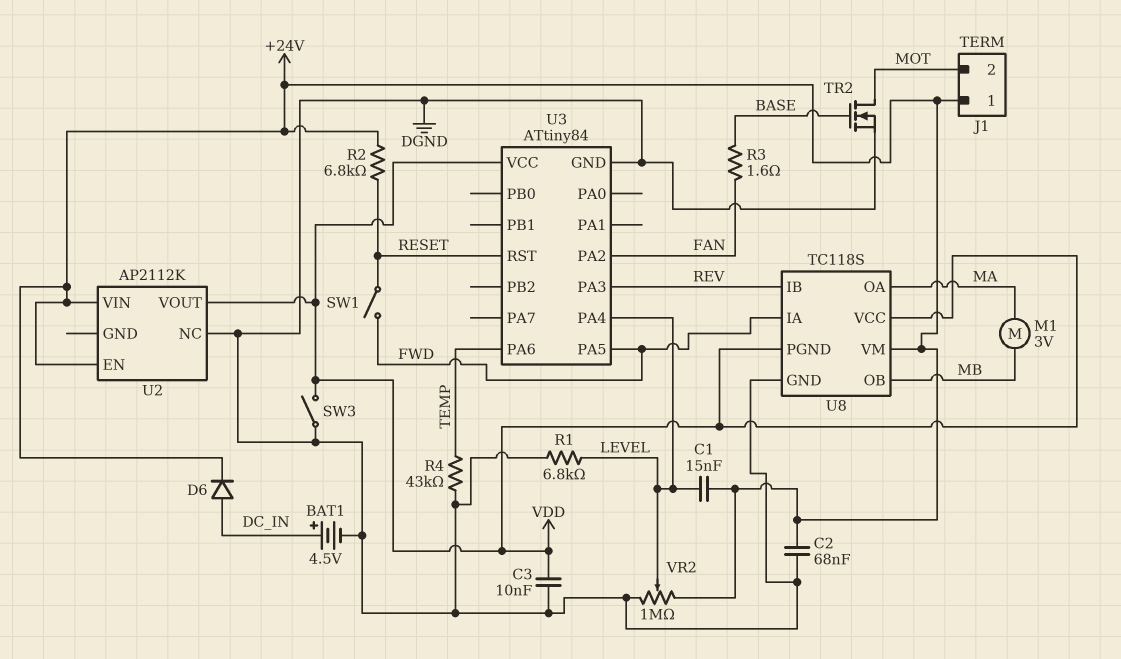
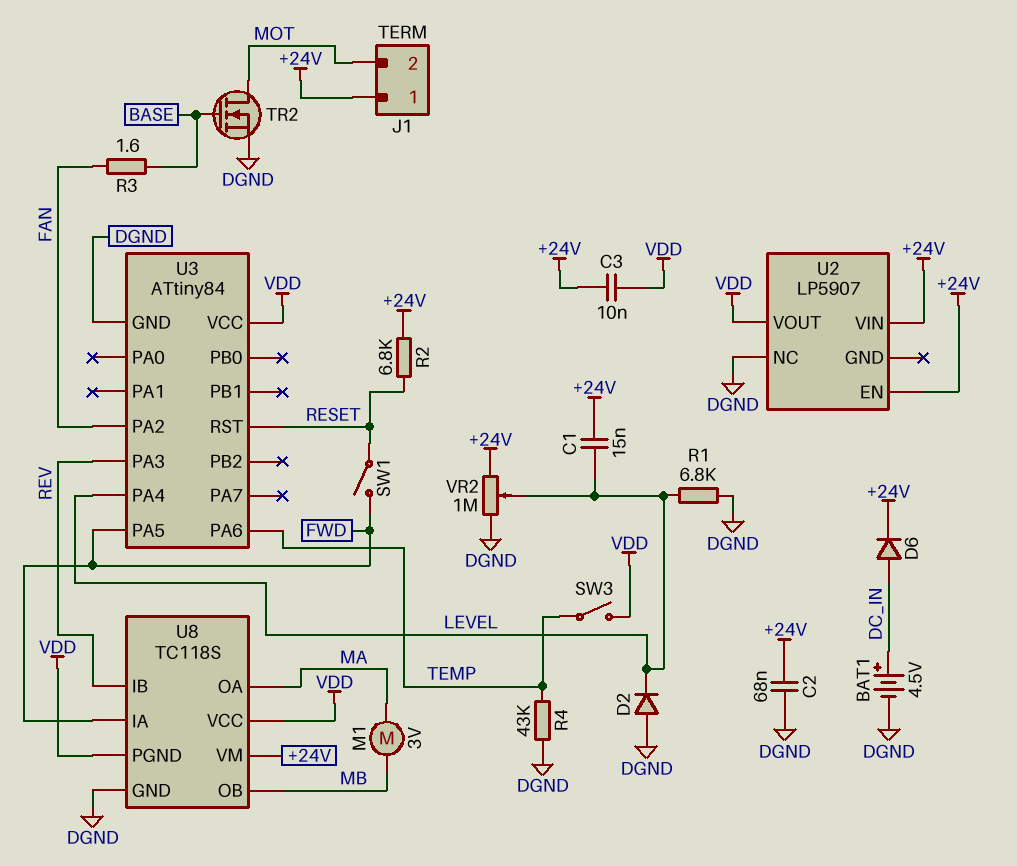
C3: 10nF (DGND, VDD) -> 10nF (+24V, VDD)
D2: none -> diode (A DGND, K LEVEL)
SW3: switch (DGND, VDD) -> switch (TEMP, VDD)
U2: AP2112K -> LP5907

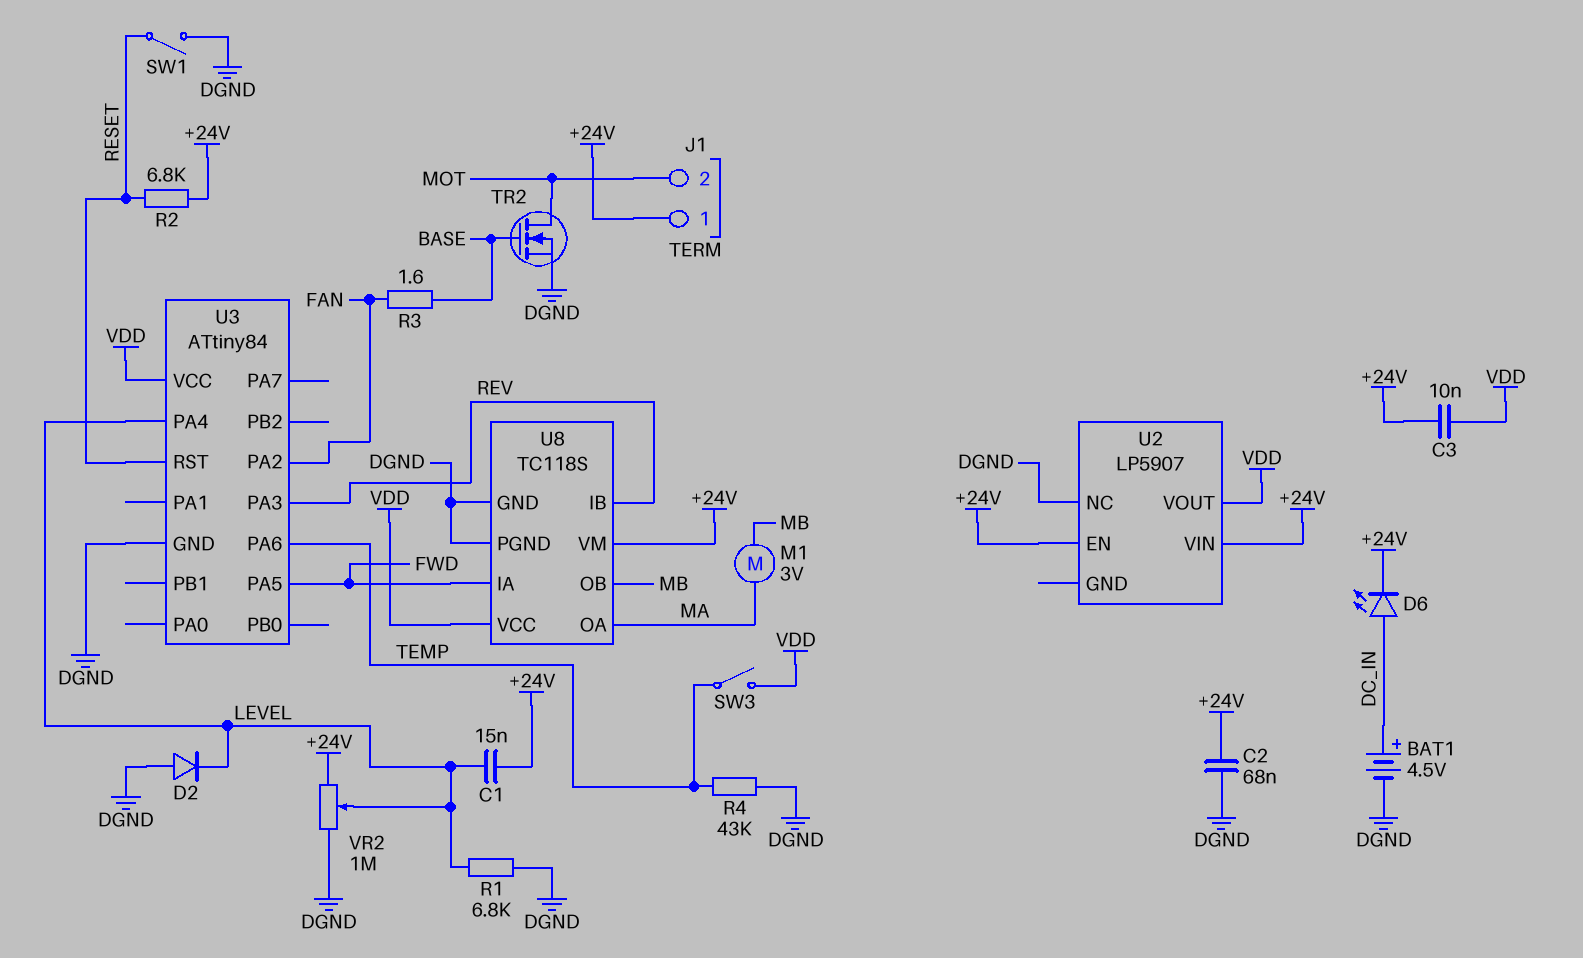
D6: diode (A DC_IN, K +24V) -> LED (A DC_IN, K +24V)
SW1: switch (FWD, RESET) -> switch (DGND, RESET)
U8 pin PGND: VDD -> DGND

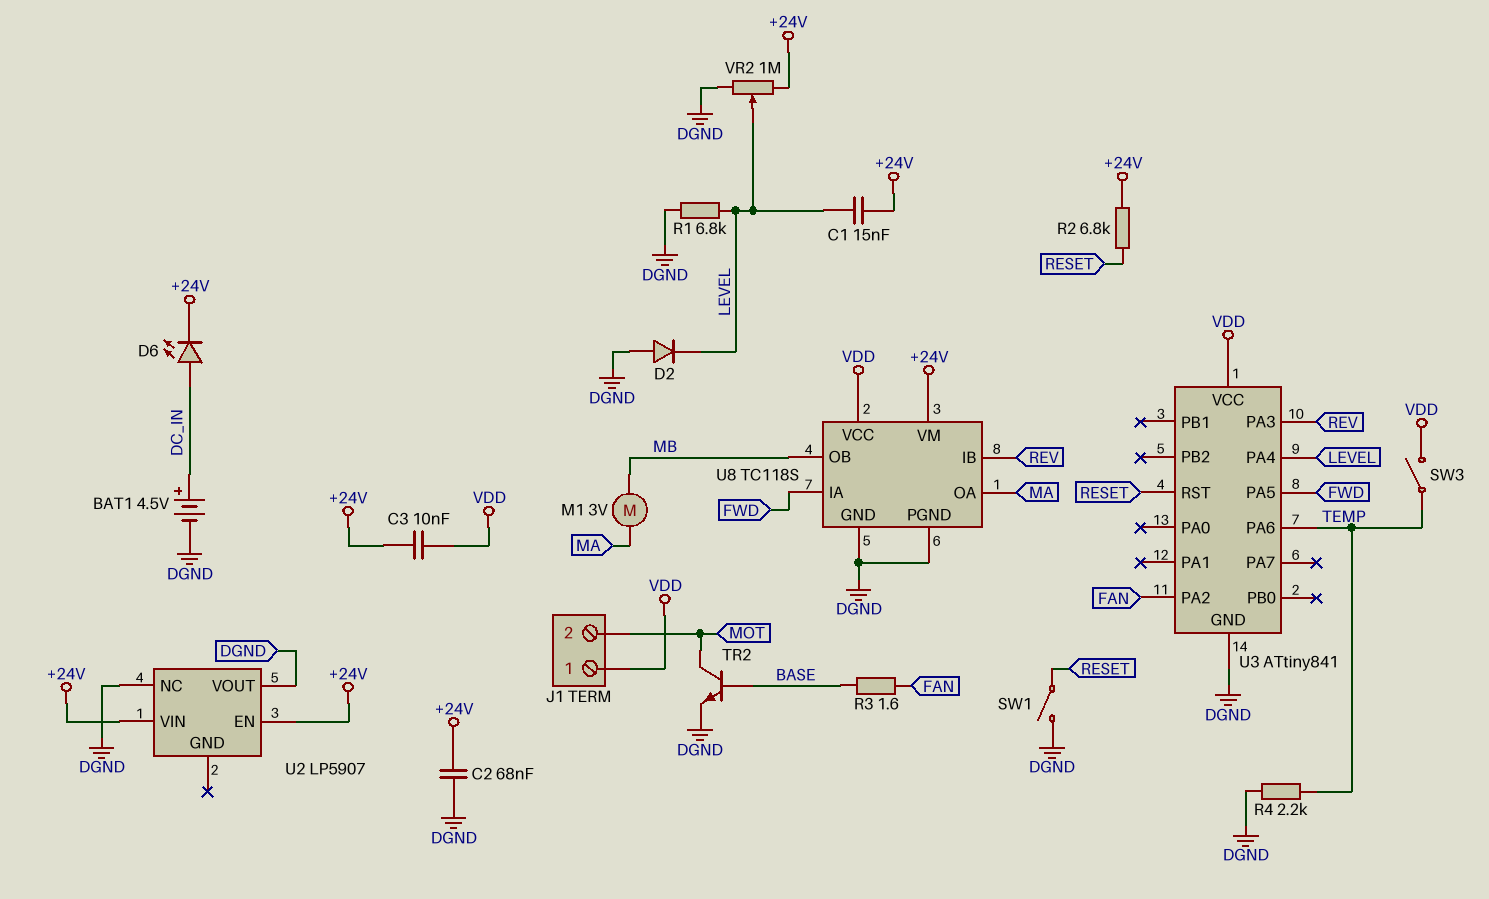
J1 pin 1: +24V -> VDD
R4: 43k (DGND, TEMP) -> 2.2k (DGND, TEMP)
TR2: NMOS (G BASE, D MOT, S DGND) -> NPN (B BASE, C MOT, E DGND)
U2 pin VOUT: VDD -> DGND
U3: ATtiny84 -> ATtiny841

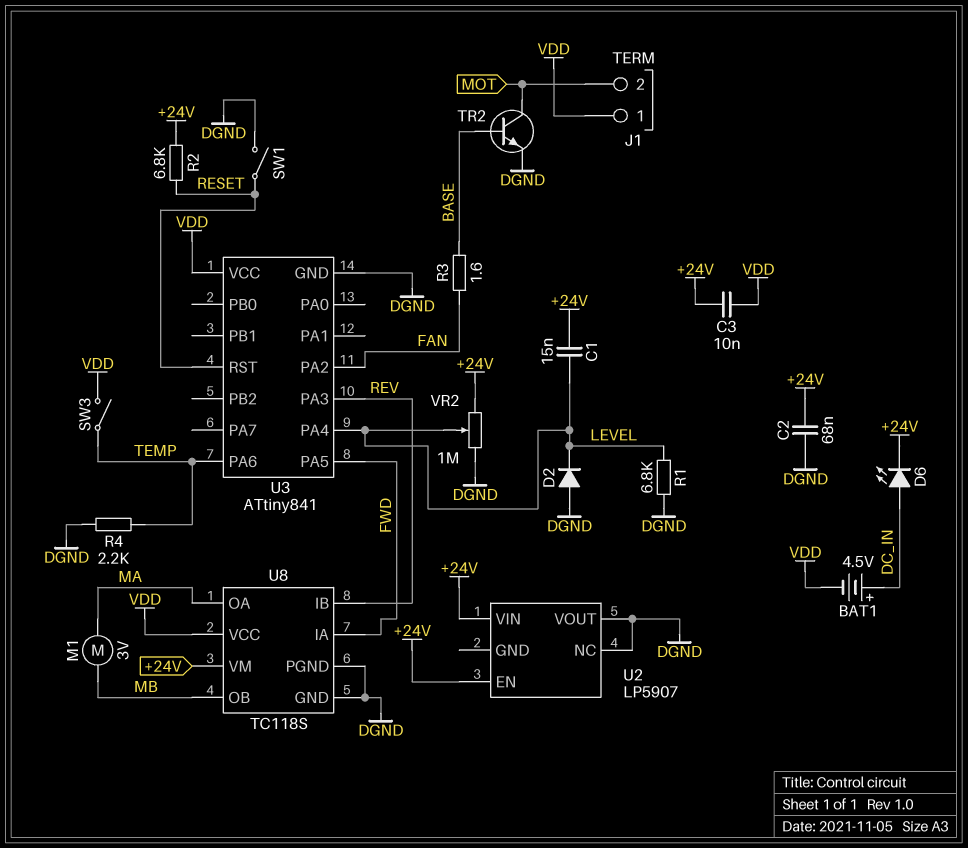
BAT1: 4.5V (plus DC_IN, minus DGND) -> 4.5V (plus DC_IN, minus VDD)

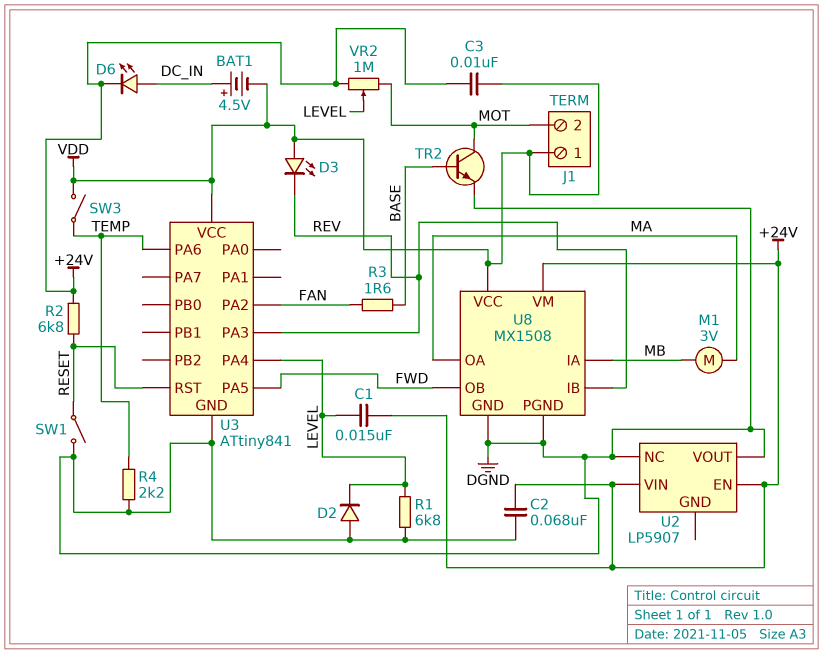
D3: none -> LED (A VDD, K REV)
U8: TC118S -> MX1508
U8 pin IA: FWD -> MB
U8 pin OB: MB -> FWD
VR2: 1M (+24V, DGND, wiper LEVEL) -> 1M (+24V, MOT, wiper LEVEL)

